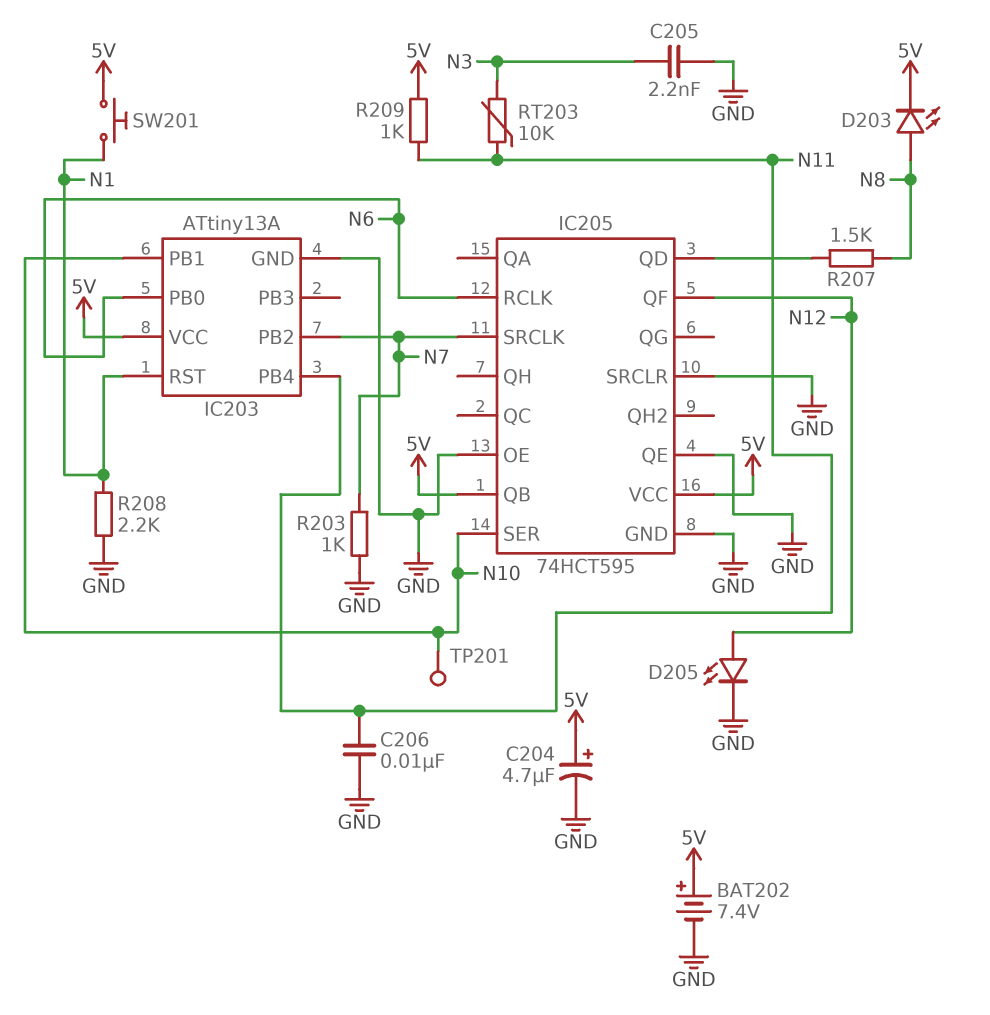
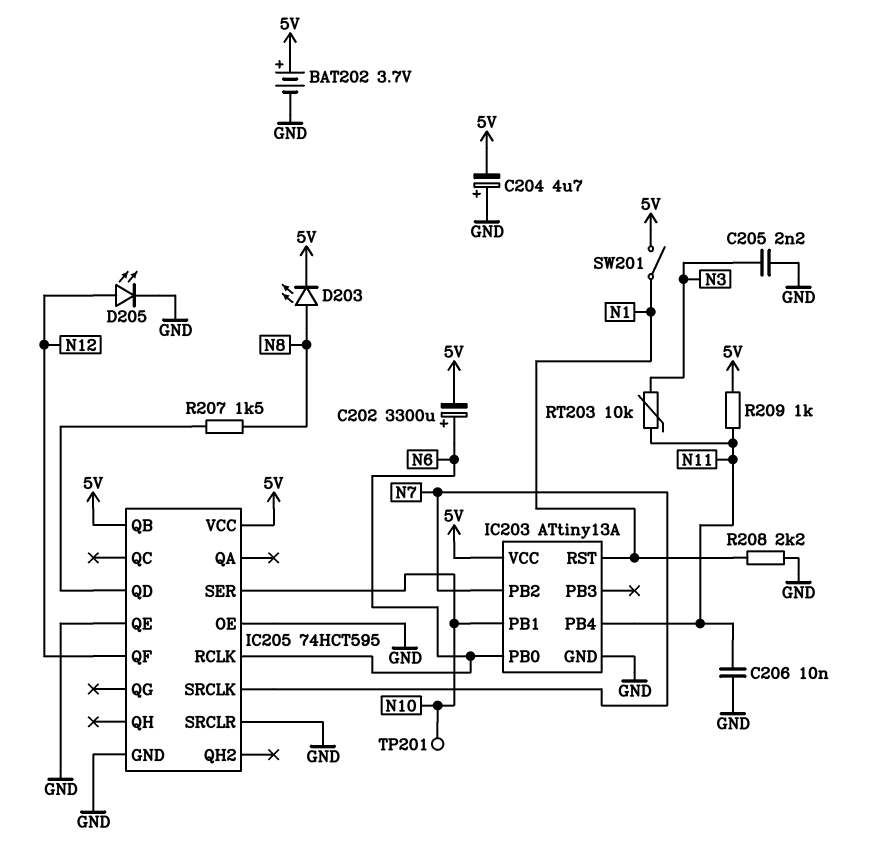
BAT202: 7.4V (plus 5V, minus GND) -> 3.7V (plus 5V, minus GND)
C202: none -> 3300uF (plus N6, minus 5V)
C204: 4.7uF (plus 5V, minus GND) -> 4.7uF (plus GND, minus 5V)
R203: 1k (GND, N7) -> none
SW201: button (5V, N1) -> switch (5V, N1)

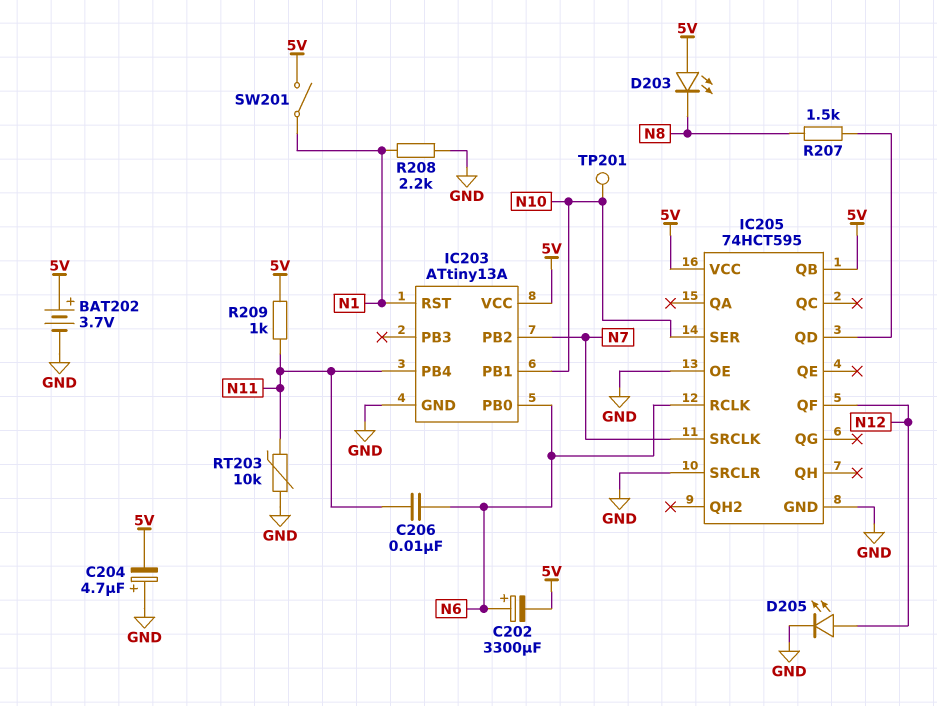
C205: 2.2nF (GND, N3) -> none
C206: 10nF (GND, N11) -> 10nF (N6, N11)
D203: LED (A N8, K 5V) -> LED (A 5V, K N8)
IC205 pin QE: GND -> none
RT203: 10k (N3, N11) -> 10k (GND, N11)

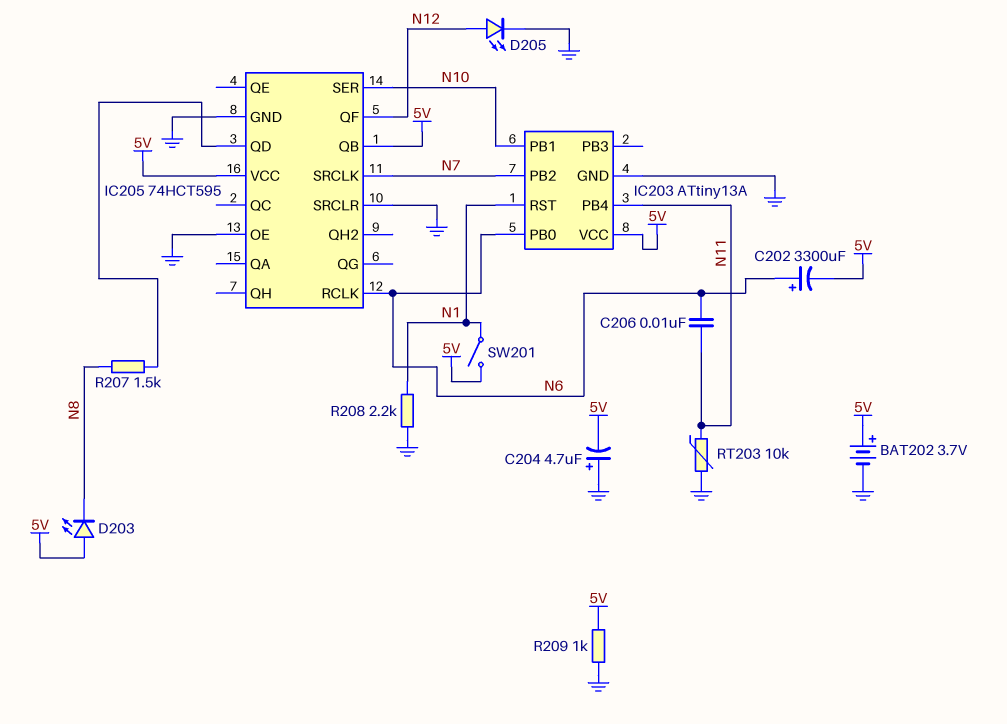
R209: 1k (5V, N11) -> 1k (5V, GND)
TP201: test point (N10) -> none

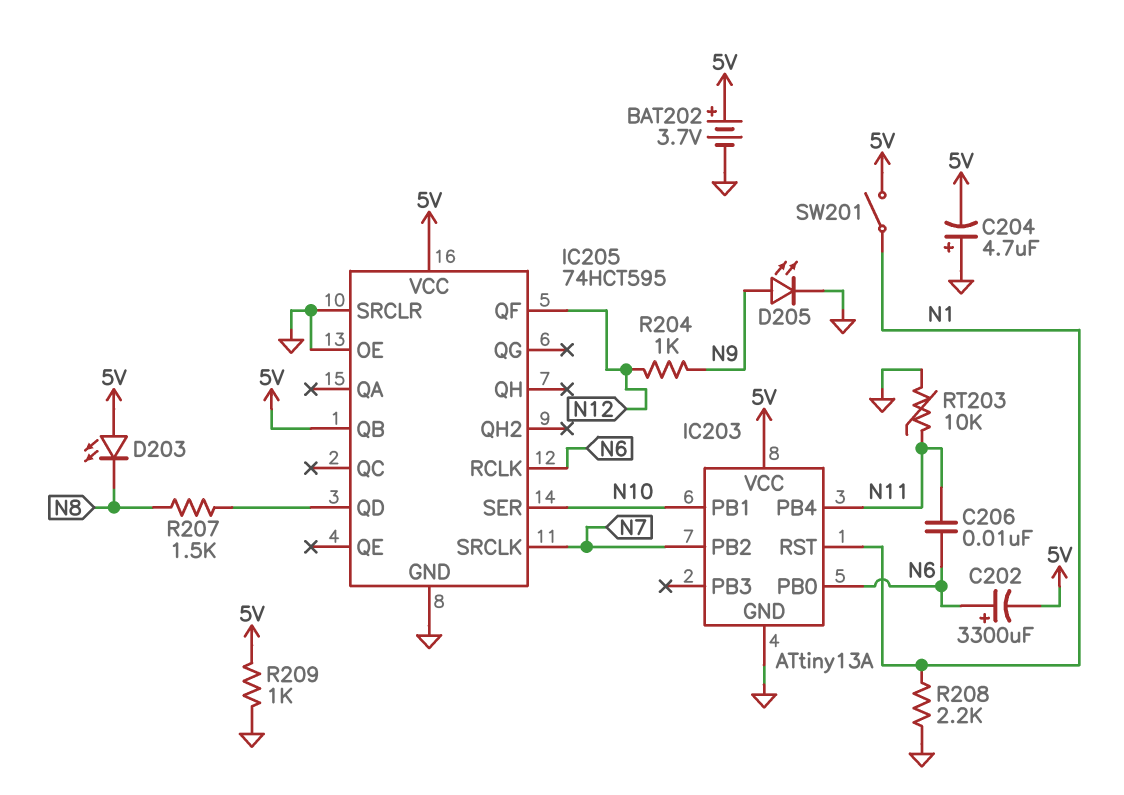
D205: LED (A N12, K GND) -> LED (A N9, K GND)
R204: none -> 1k (N9, N12)

